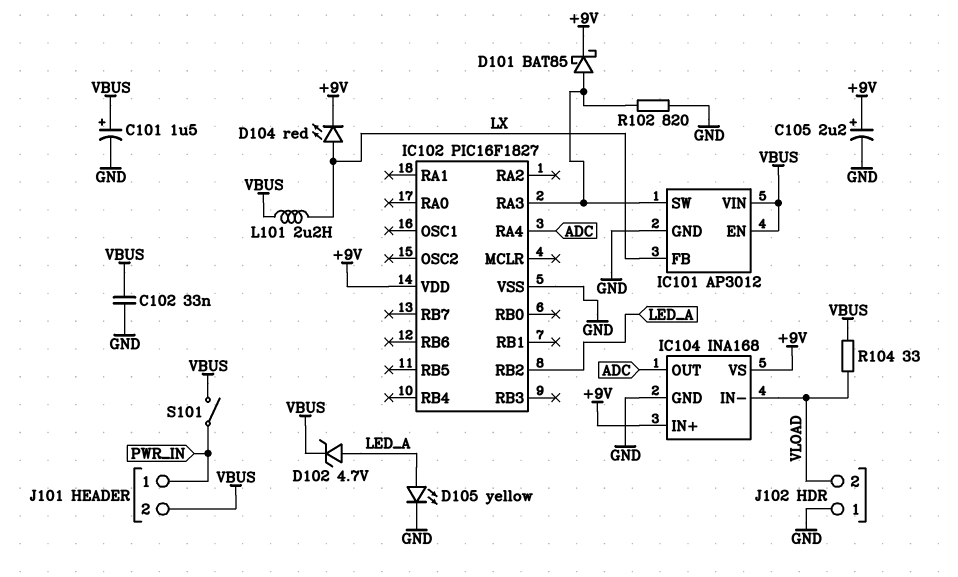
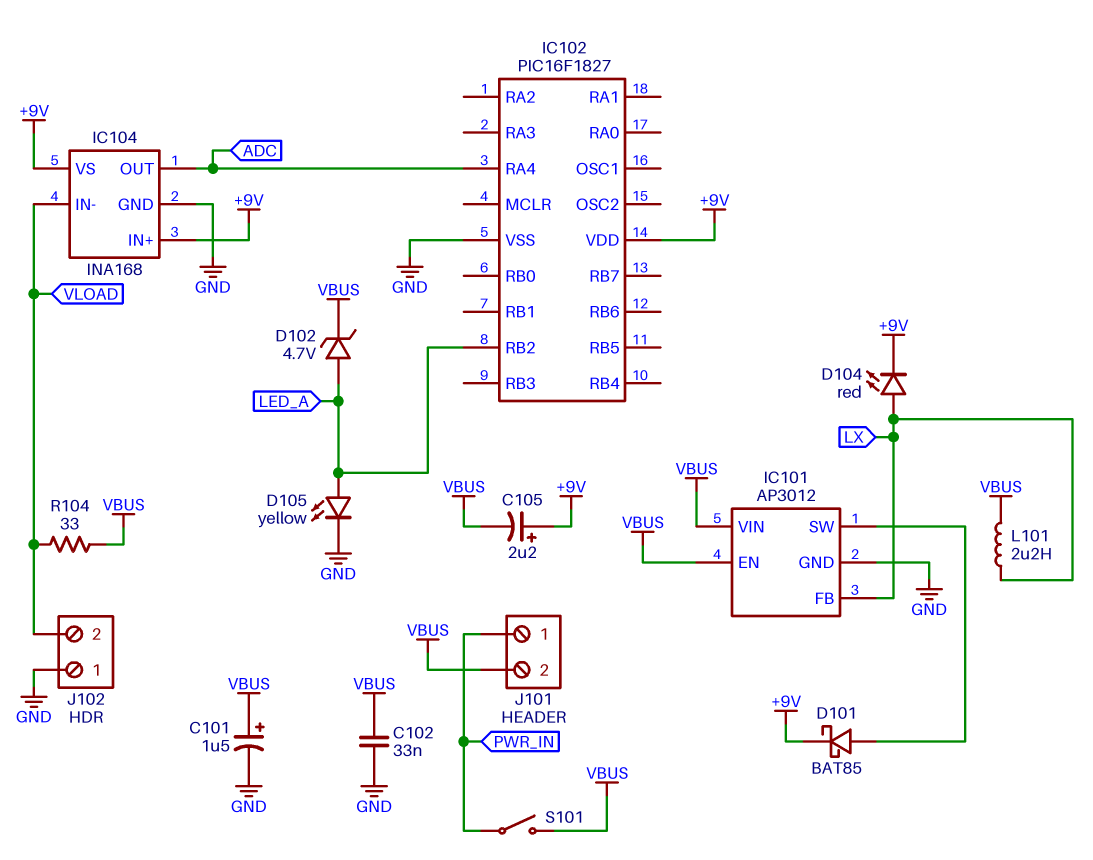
C105: 2.2uF (plus +9V, minus GND) -> 2.2uF (plus +9V, minus VBUS)
IC102 pin RA3: IC101/SW -> none
R102: 820 (GND, IC101/SW) -> none

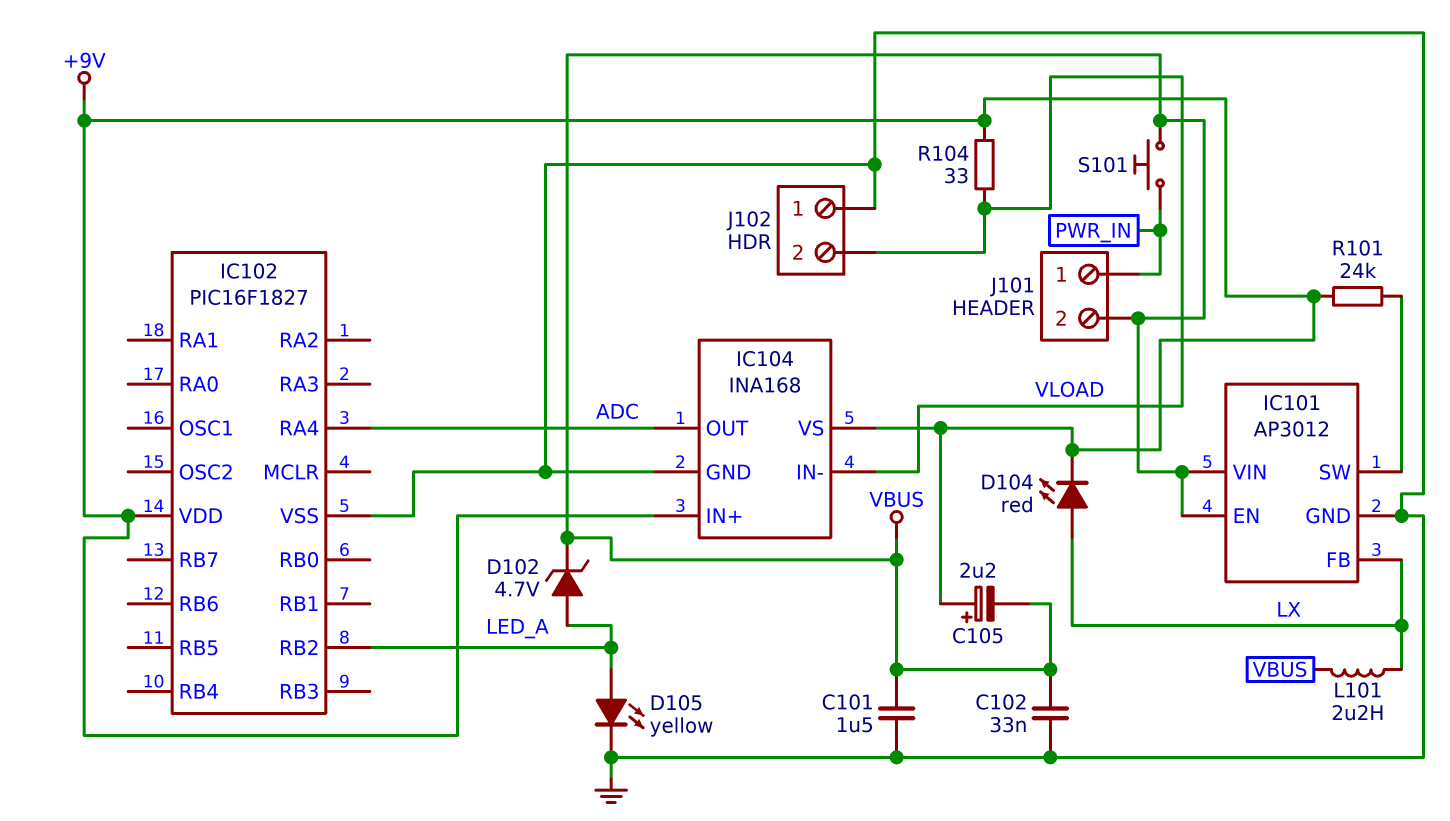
C101: 1.5uF (plus VBUS, minus GND) -> 1.5uF (GND, VBUS)
D101: schottky BAT85 (A IC101/SW, K +9V) -> none
R101: none -> 24k (+9V, IC101/SW)
R104: 33 (VBUS, VLOAD) -> 33 (+9V, VLOAD)
S101: switch (PWR_IN, VBUS) -> button (PWR_IN, VBUS)

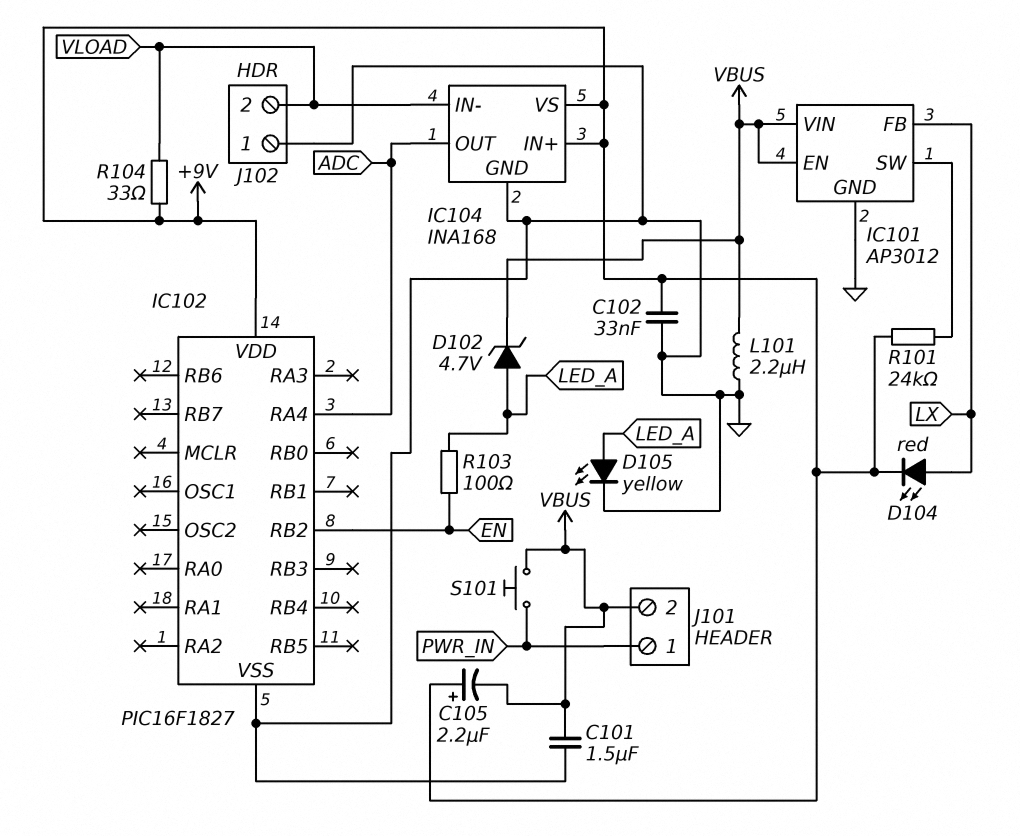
C102: 33nF (GND, VBUS) -> 33nF (+9V, GND)
IC102 pin RB2: LED_A -> EN
L101: 2.2uH (LX, VBUS) -> 2.2uH (GND, VBUS)
R103: none -> 100 (EN, LED_A)

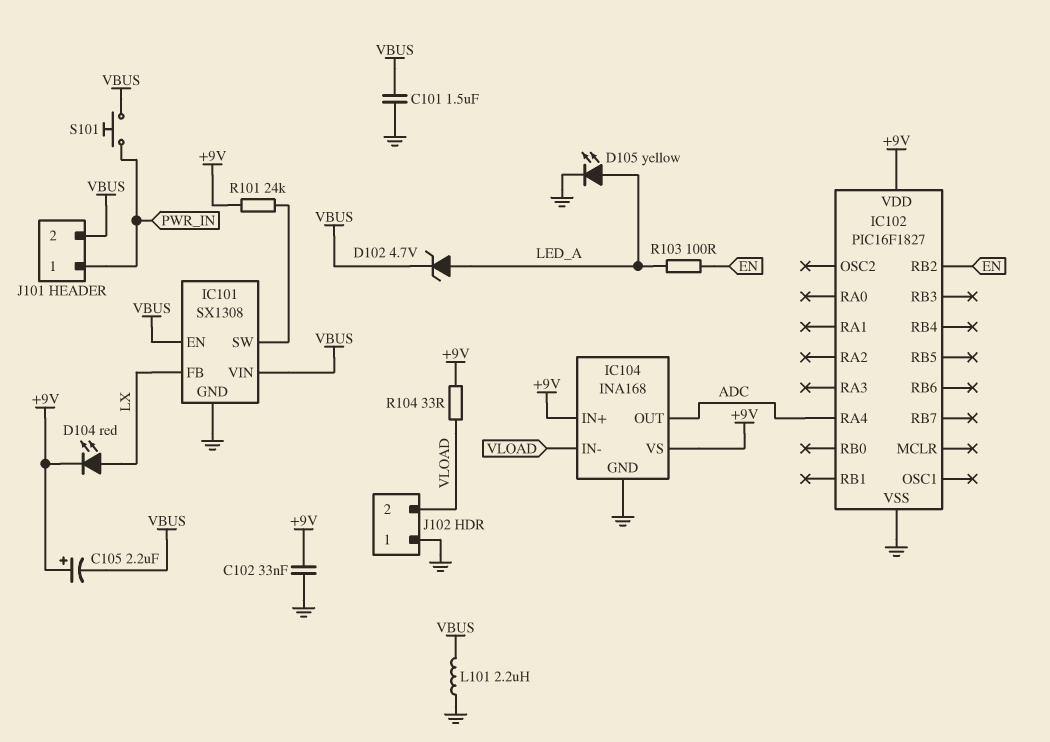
IC101: AP3012 -> SX1308

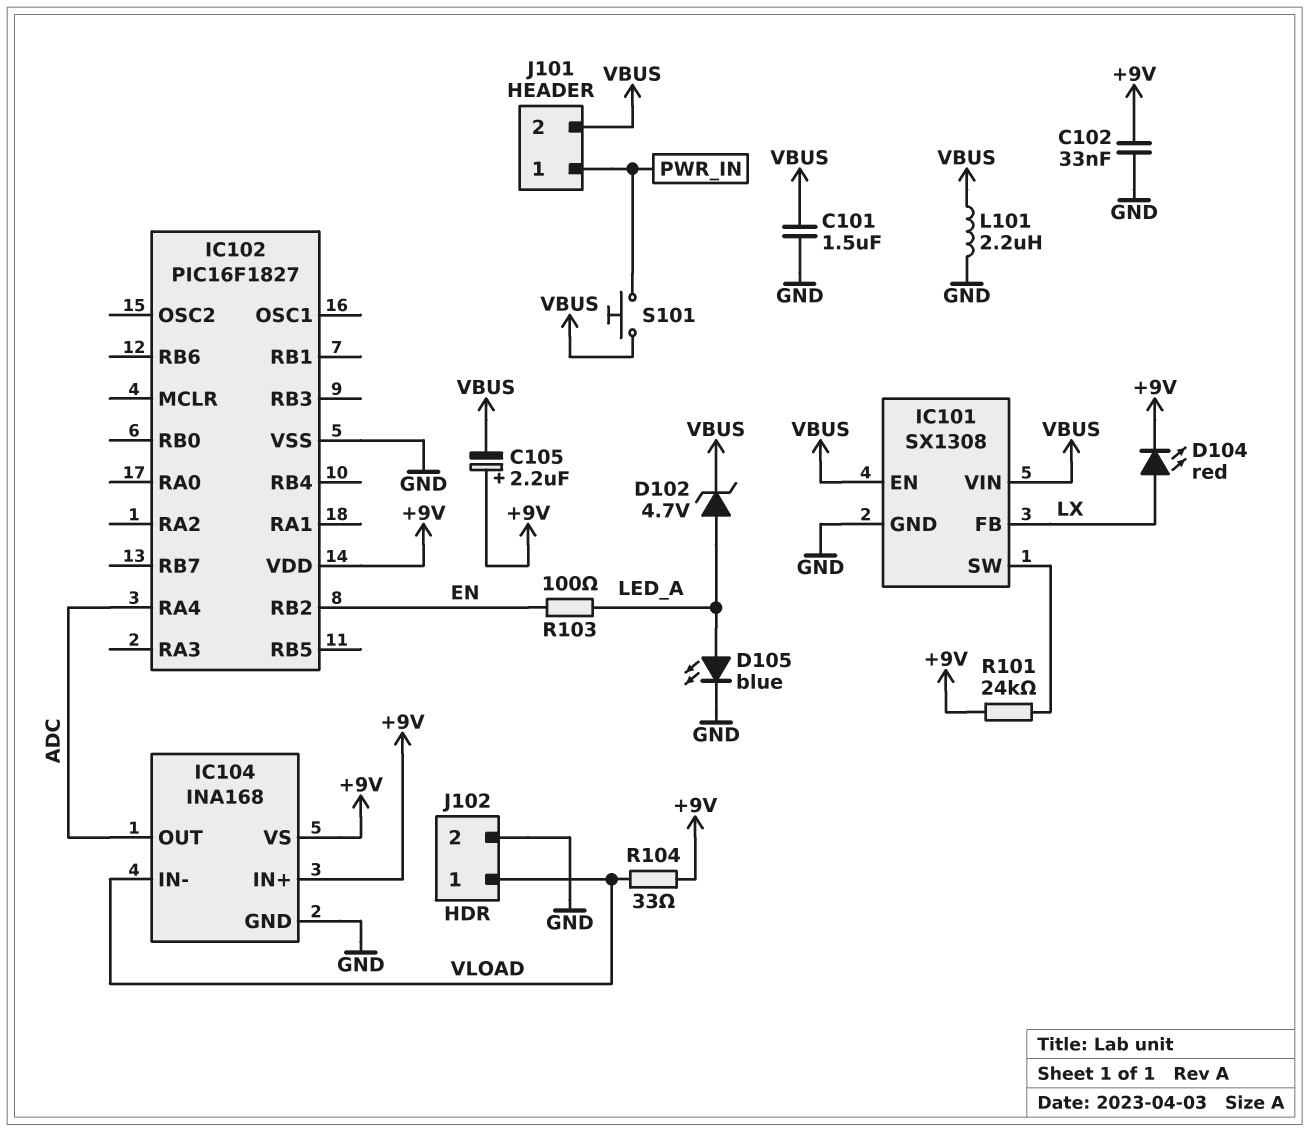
D105: LED yellow (A LED_A, K GND) -> LED blue (A LED_A, K GND)
J102 pin 1: GND -> VLOAD
J102 pin 2: VLOAD -> GND

